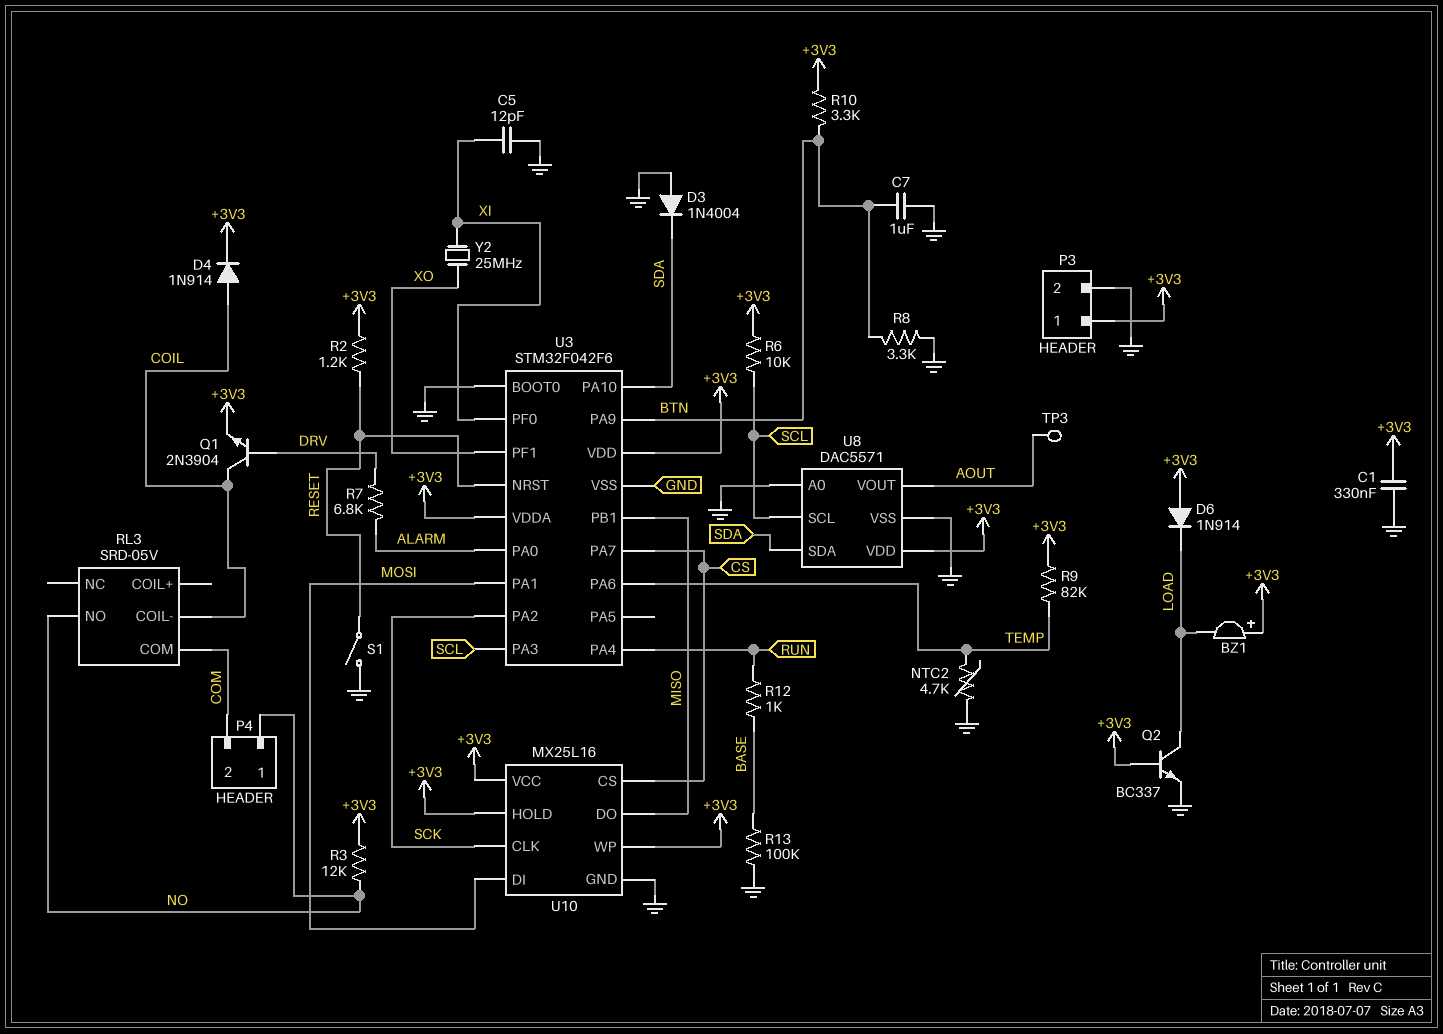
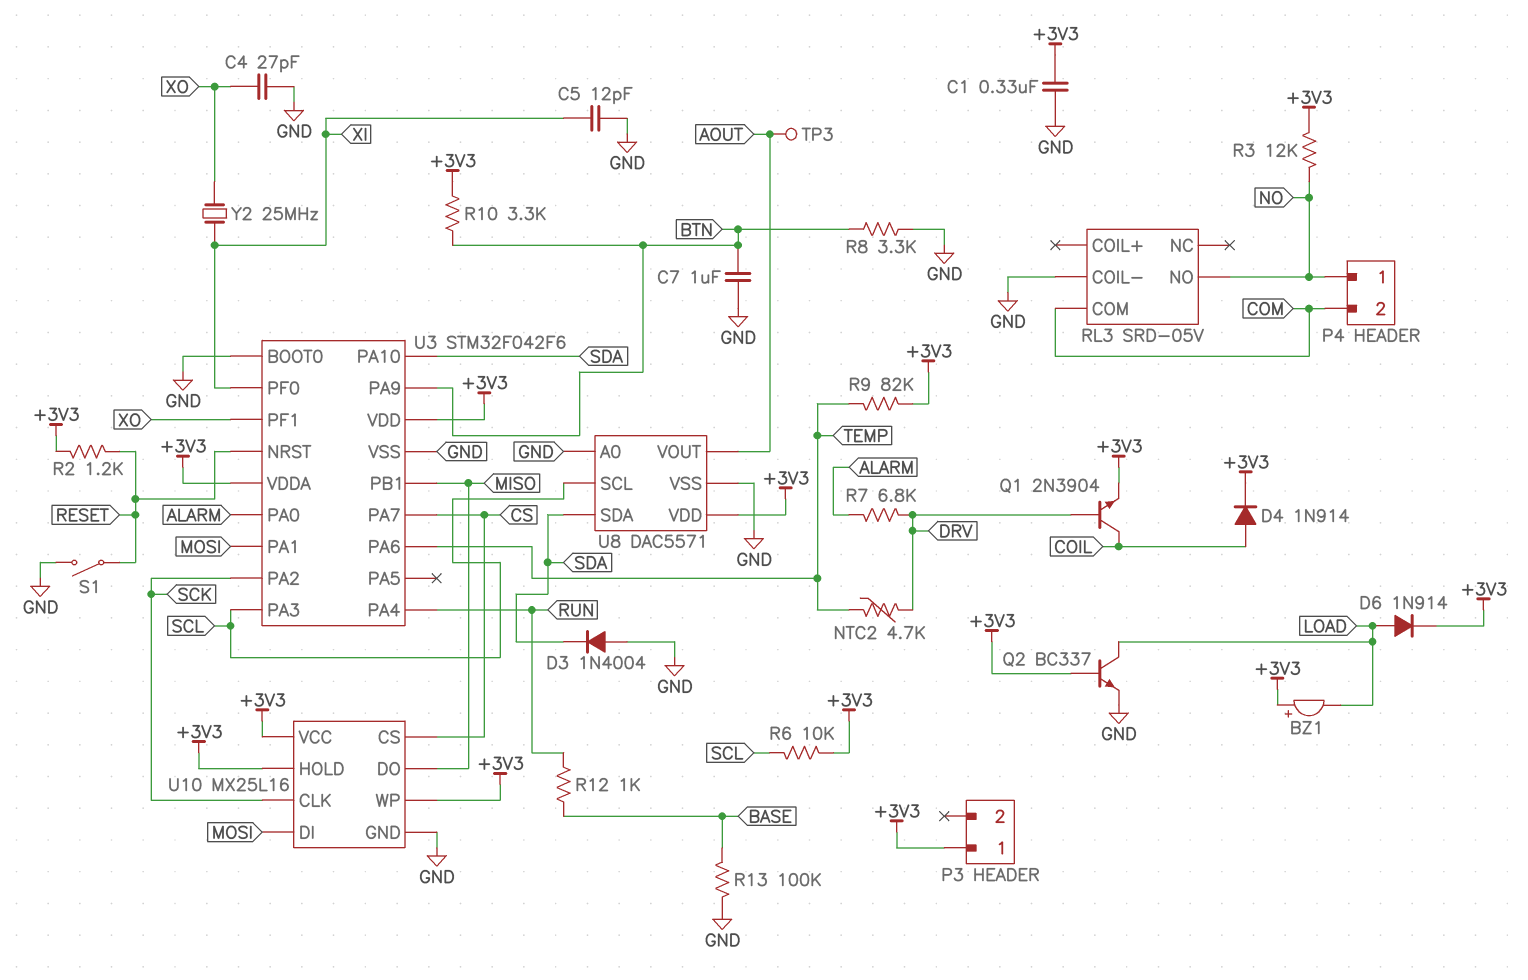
C4: none -> 27pF (GND, XO)
D6: diode 1N914 (A +3V3, K LOAD) -> diode 1N914 (A LOAD, K +3V3)
NTC2: 4.7k (GND, TEMP) -> 4.7k (DRV, TEMP)
P3 pin 2: GND -> none
RL3 pin COIL-: COIL -> GND

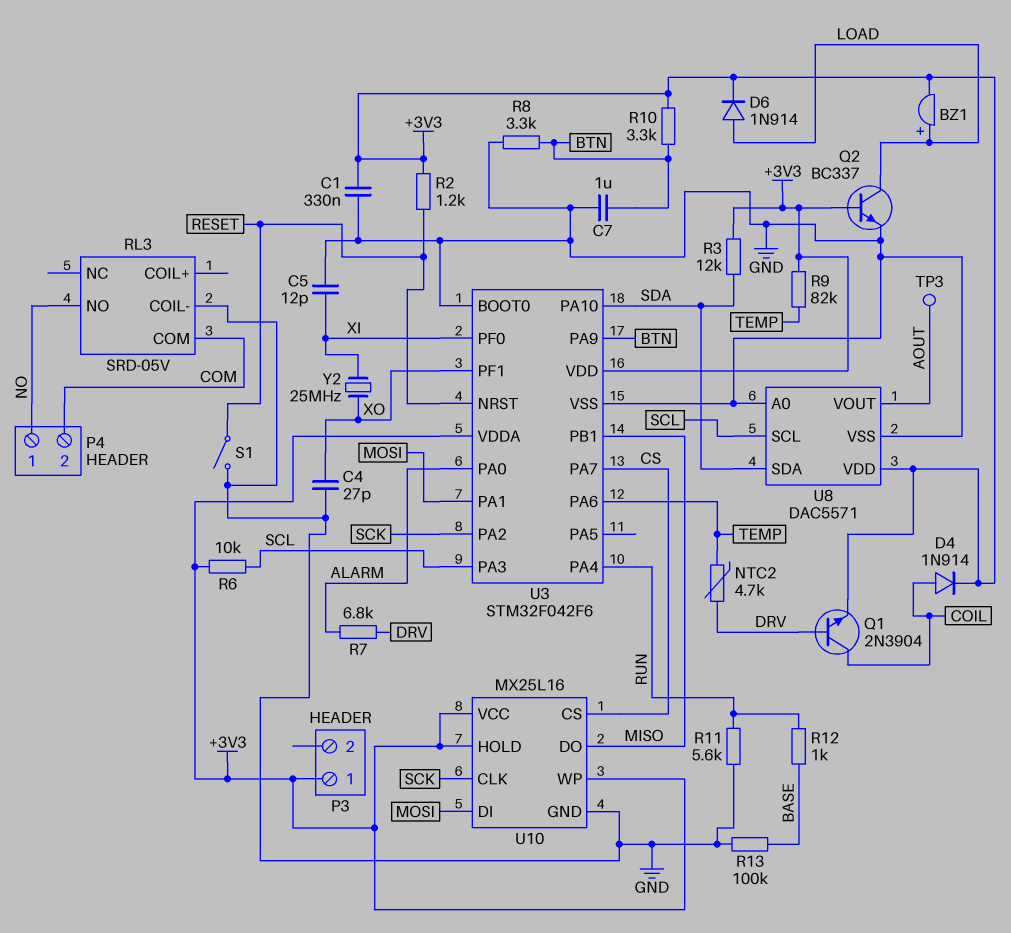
BZ1: buzzer (plus +3V3, minus LOAD) -> buzzer (plus LOAD, minus +3V3)
D3: diode 1N4004 (A GND, K SDA) -> none
R3: 12k (+3V3, NO) -> 12k (+3V3, SDA)
R11: none -> 5.6k (GND, RUN)

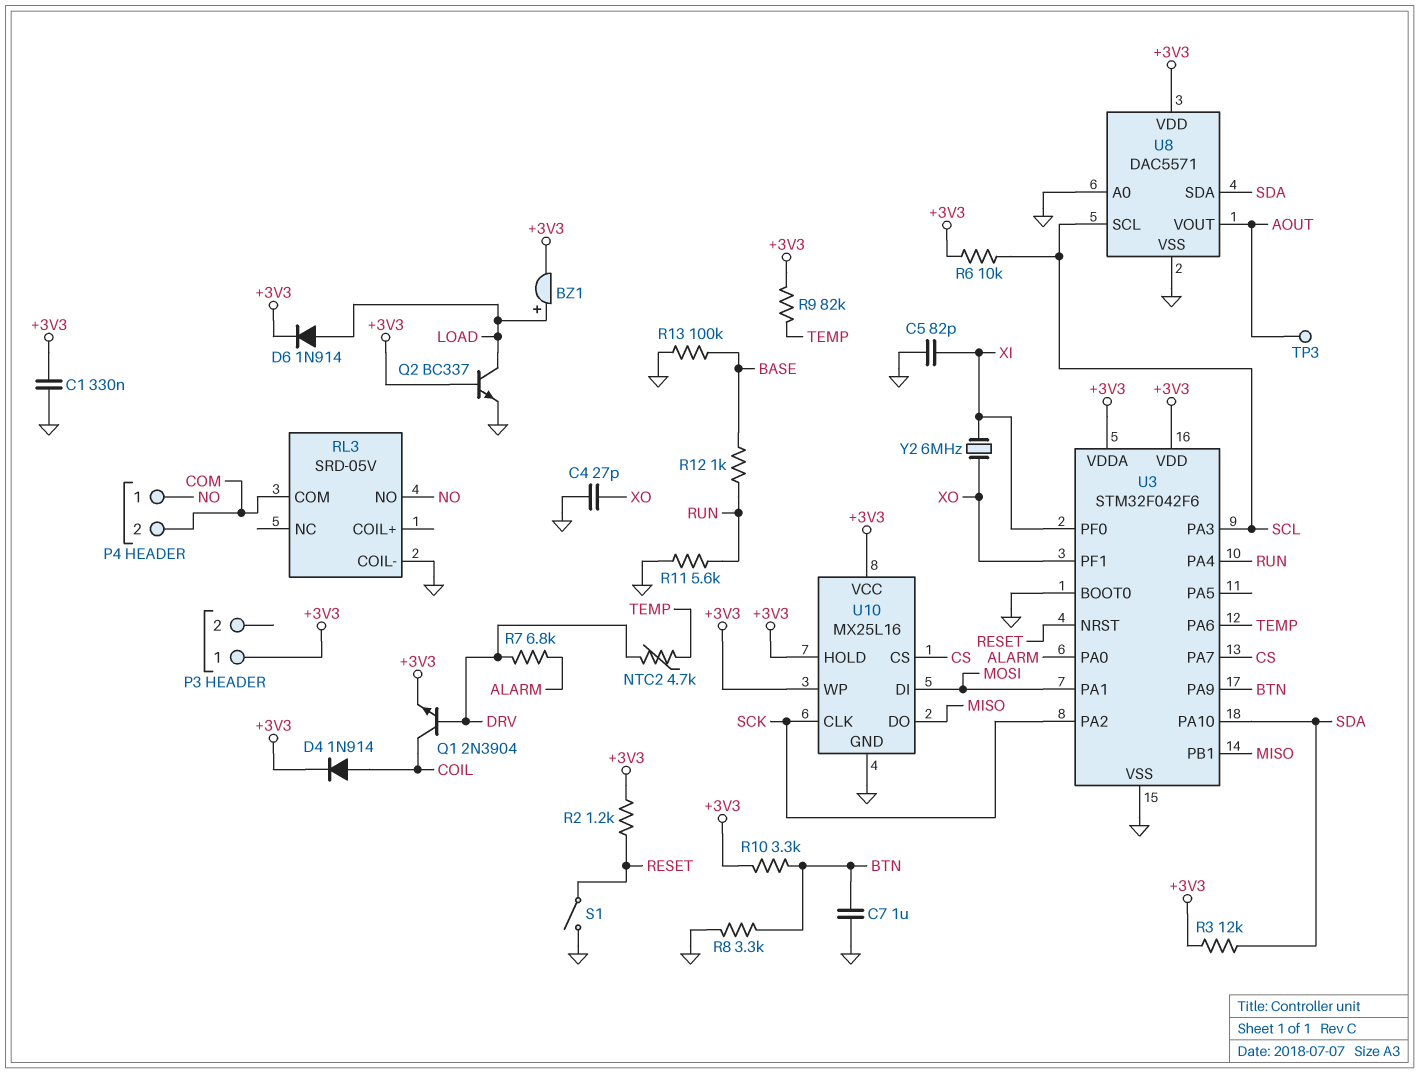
C5: 12pF (GND, XI) -> 82pF (GND, XI)
Y2: 25MHz (XI, XO) -> 6MHz (XI, XO)

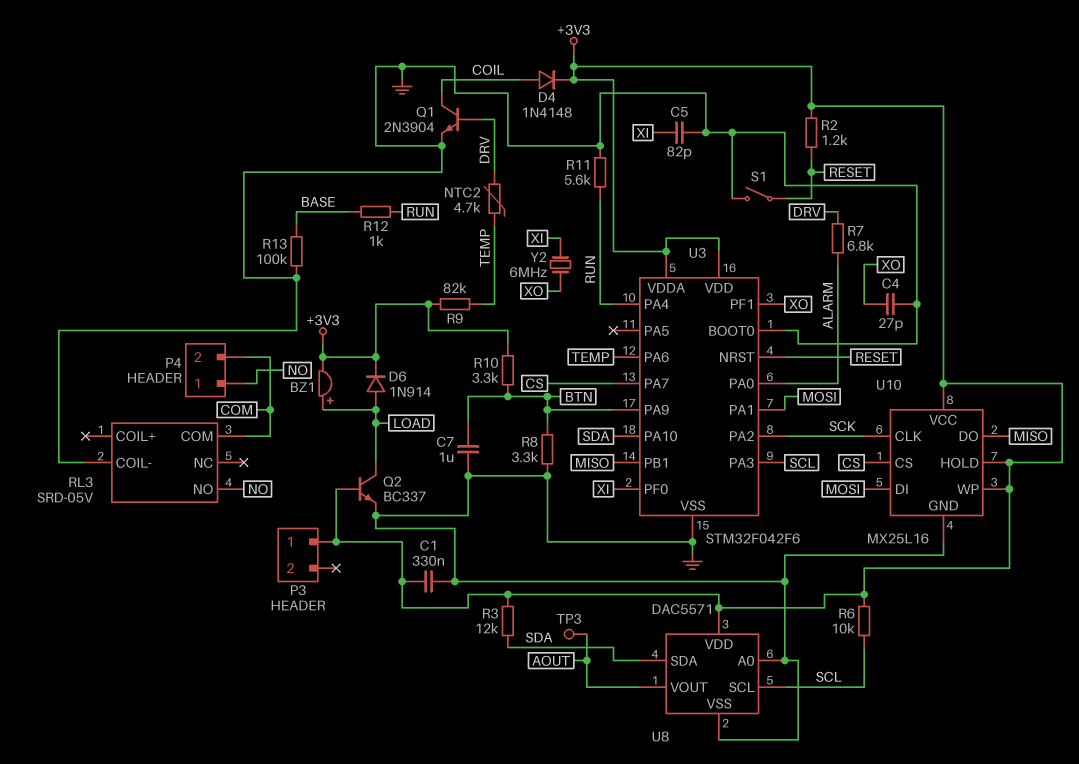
D4: diode 1N914 (A COIL, K +3V3) -> diode 1N4148 (A COIL, K +3V3)
Q1: NPN 2N3904 (B DRV, C COIL, E +3V3) -> NPN 2N3904 (B DRV, C COIL, E GND)

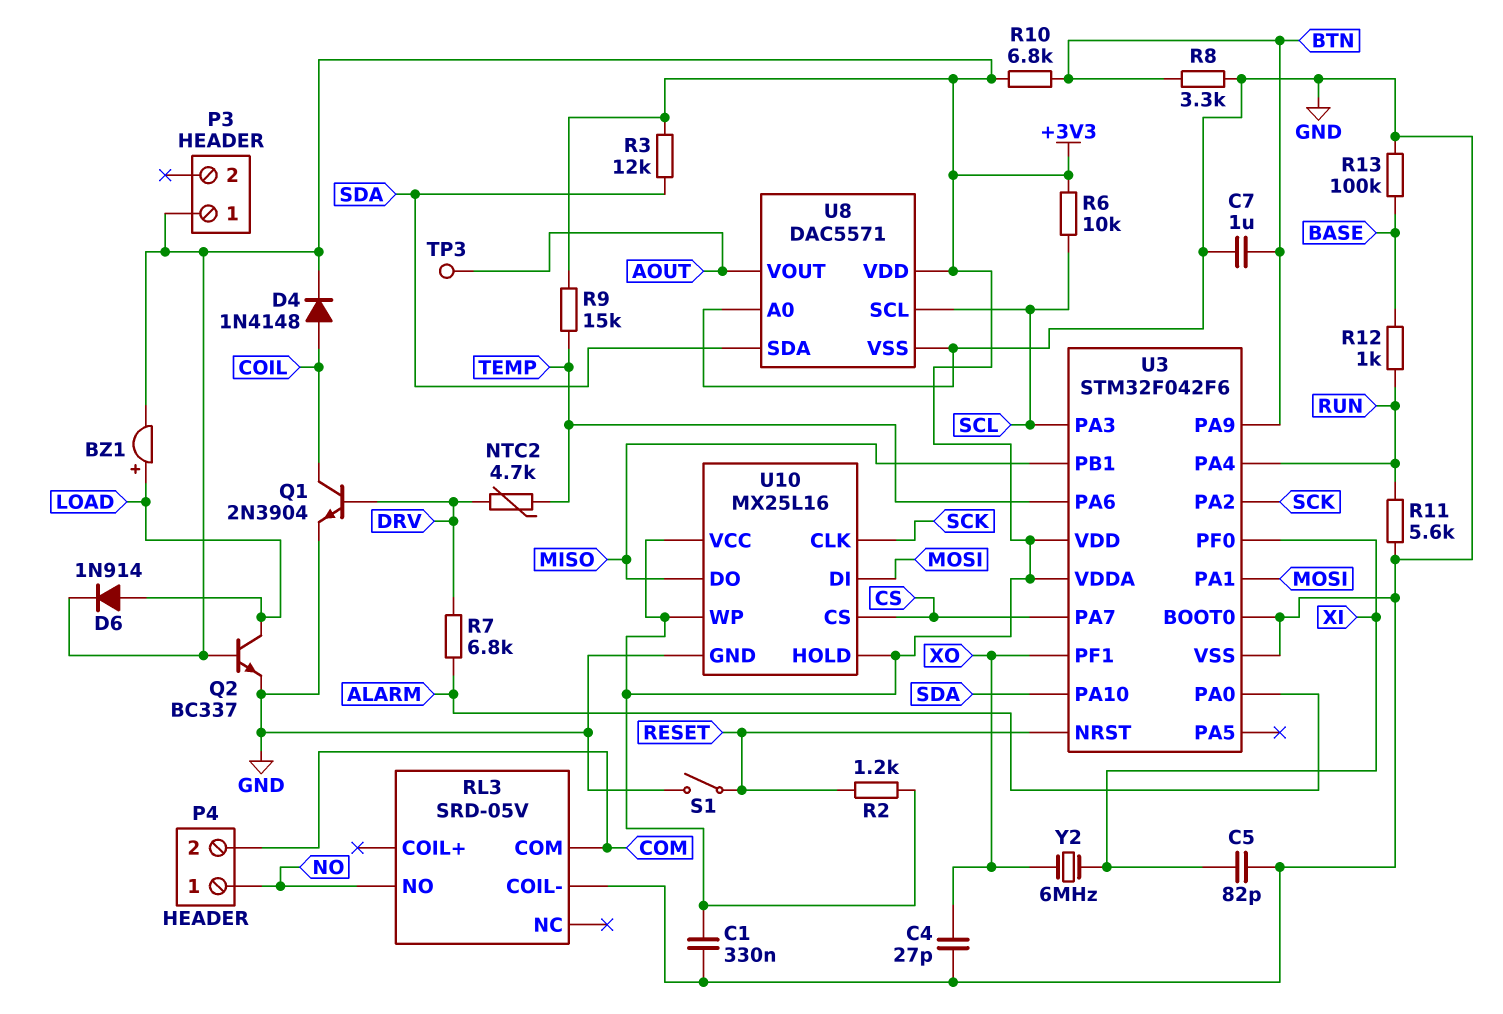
R9: 82k (+3V3, TEMP) -> 15k (+3V3, TEMP)
R10: 3.3k (+3V3, BTN) -> 6.8k (+3V3, BTN)

